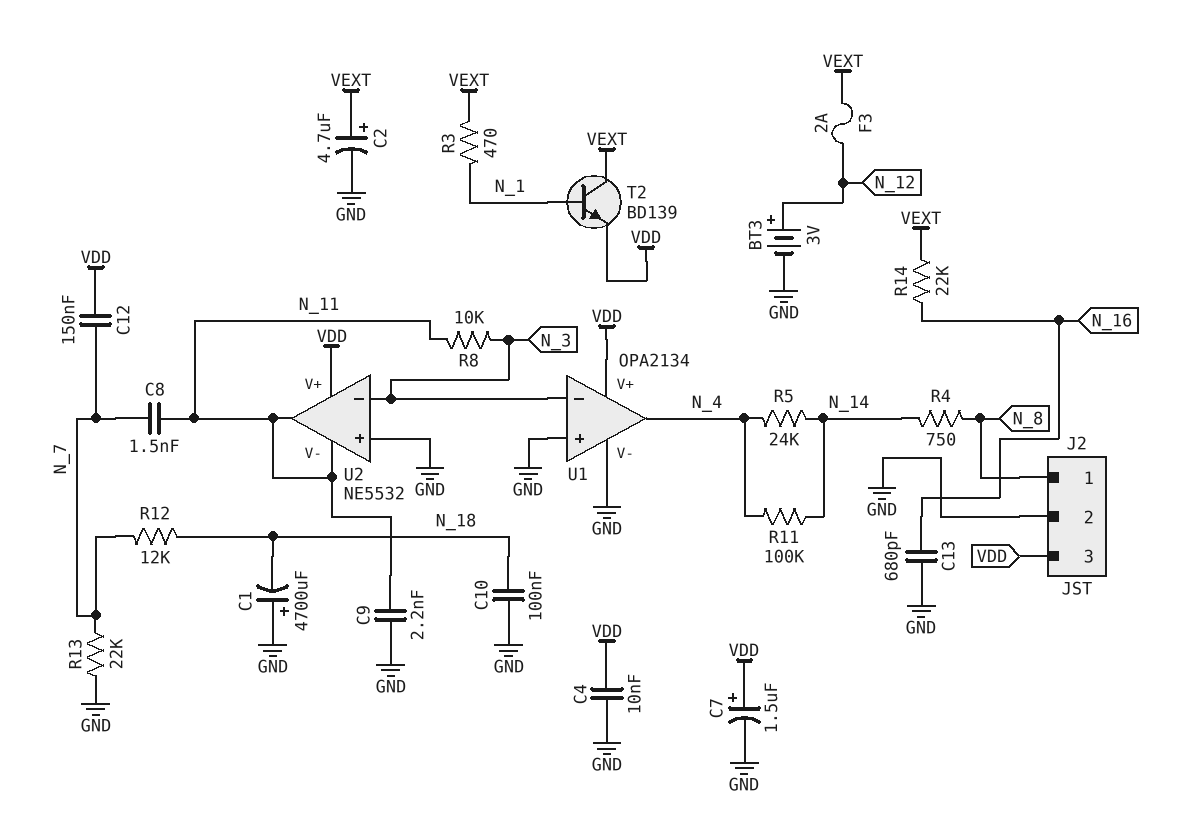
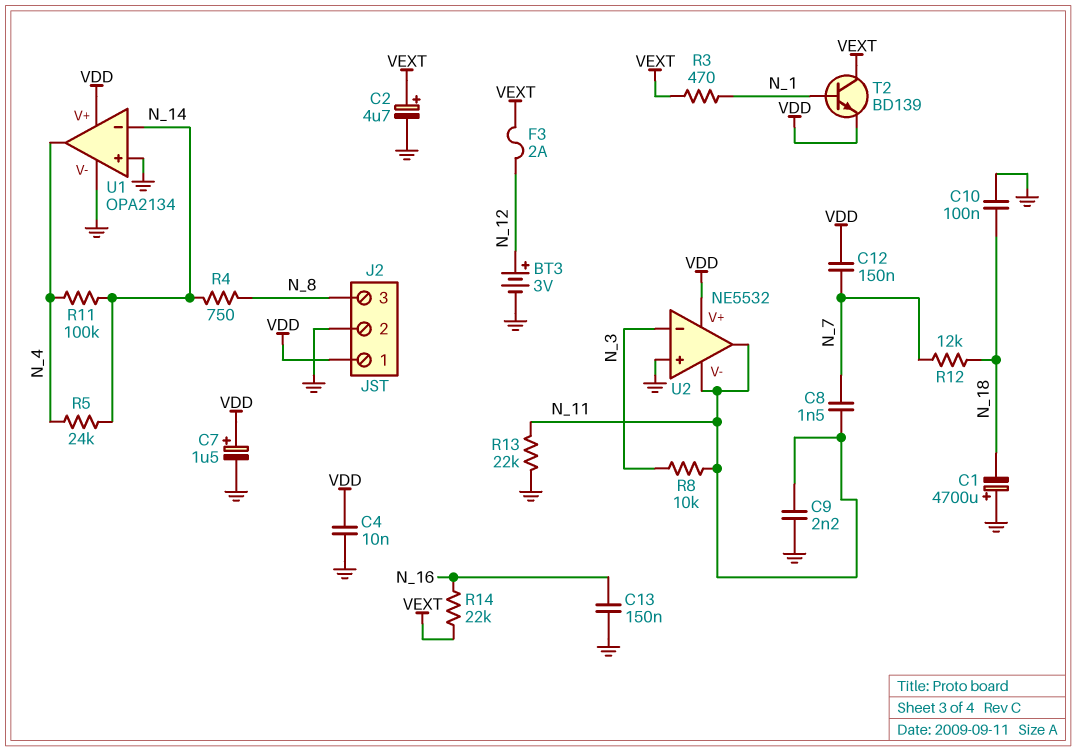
C13: 680pF (GND, N_16) -> 150nF (GND, N_16)
J2 pin 1: N_8 -> VDD
J2 pin 3: VDD -> N_8
R13: 22k (GND, N_7) -> 22k (GND, N_11)
U1 pin in-: N_3 -> N_14

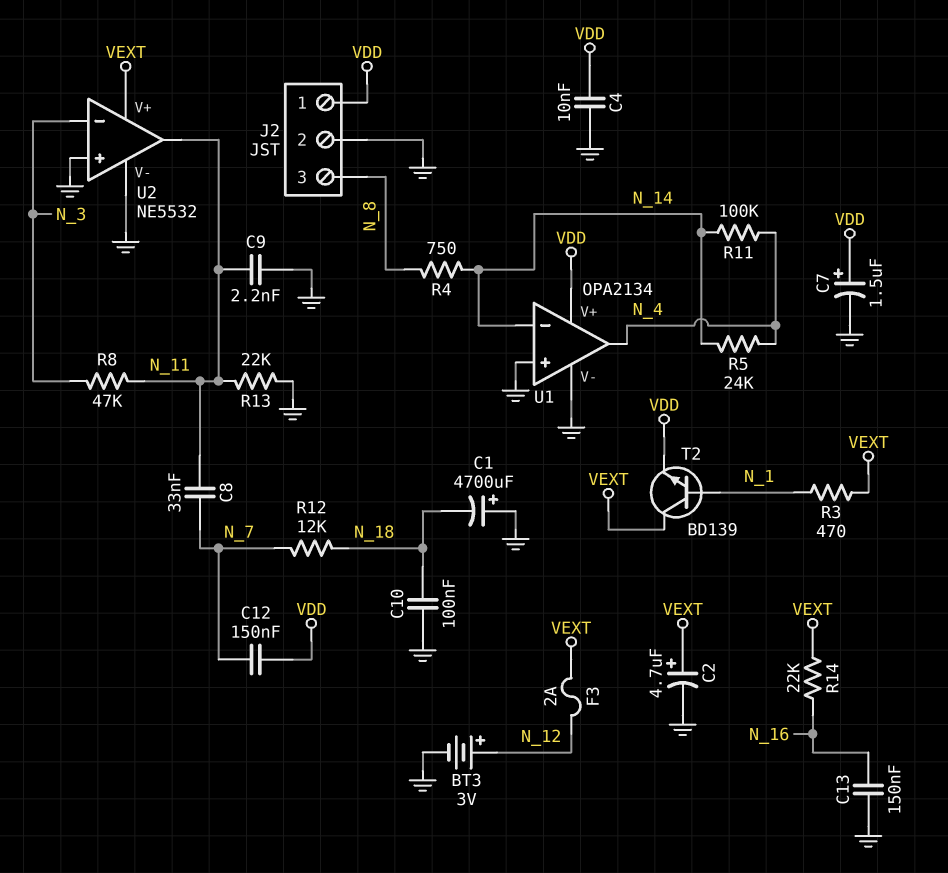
C8: 1.5nF (N_7, N_11) -> 33nF (N_7, N_11)
R8: 10k (N_3, N_11) -> 47k (N_3, N_11)
U2 pin V+: VDD -> VEXT
U2 pin V-: N_11 -> GND

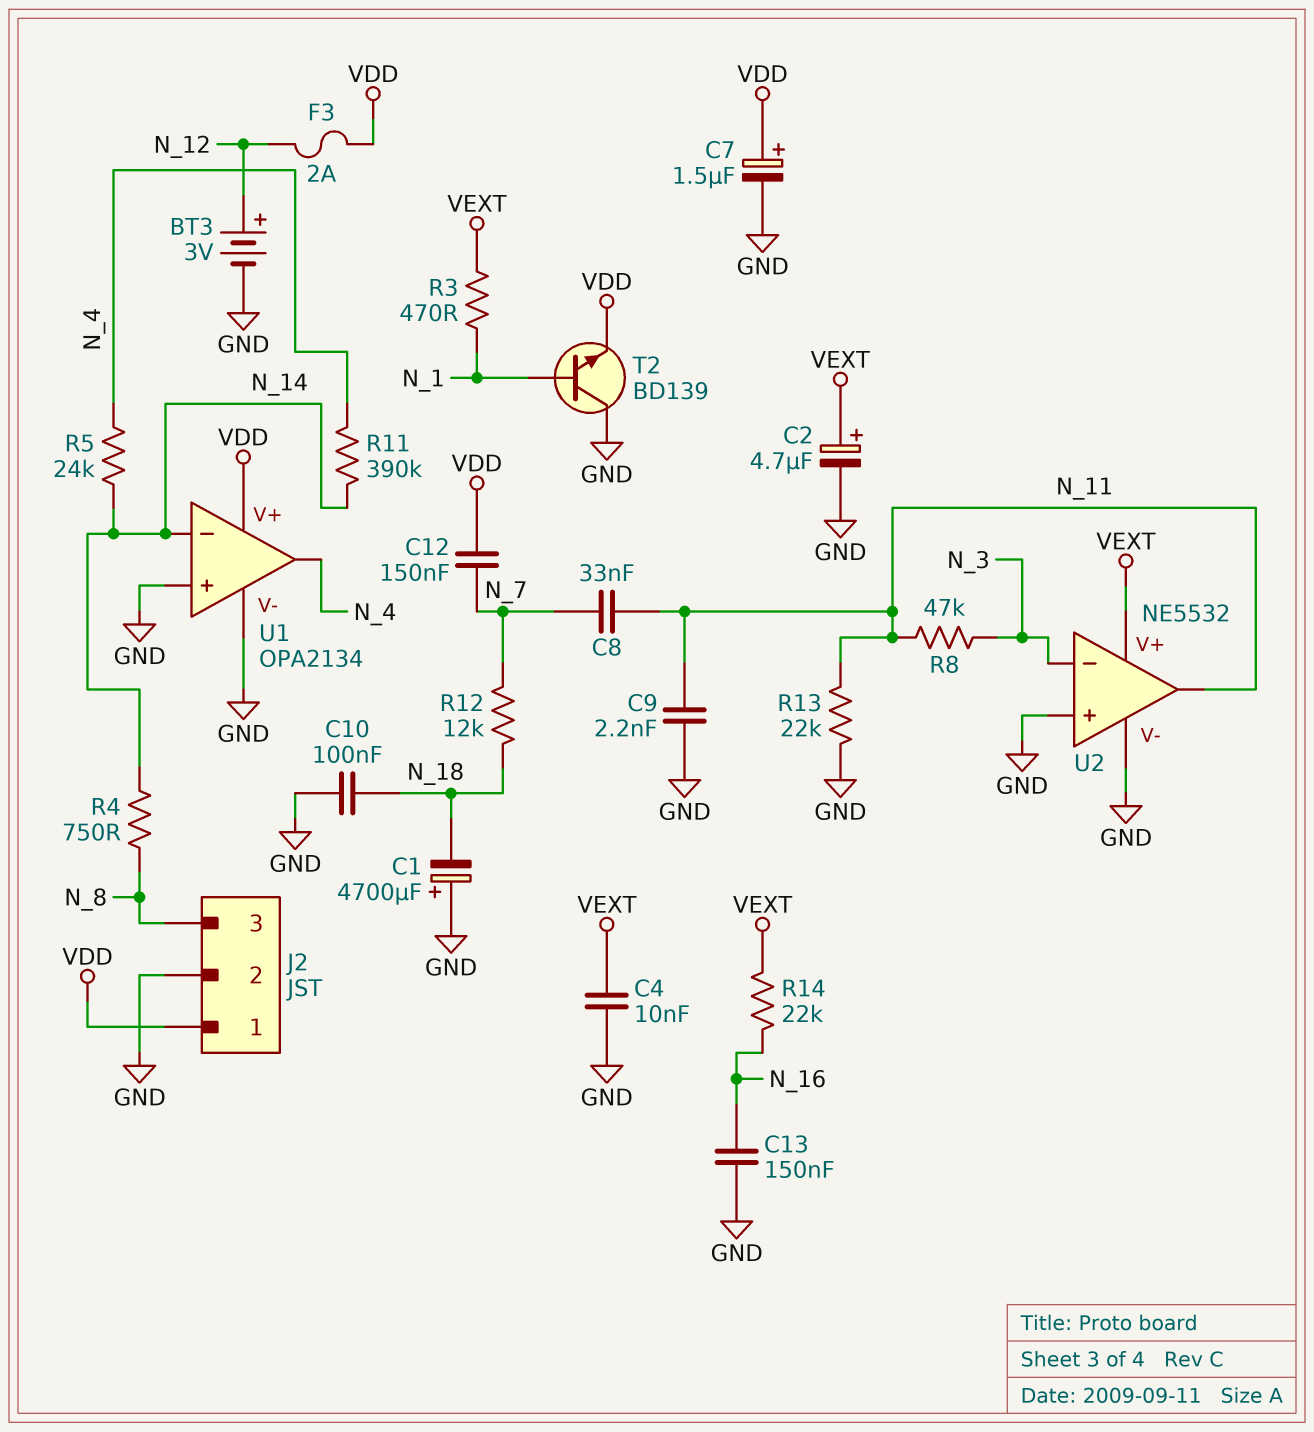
C4: 10nF (GND, VDD) -> 10nF (GND, VEXT)
F3: 2A (N_12, VEXT) -> 2A (N_12, VDD)
R11: 100k (N_4, N_14) -> 390k (N_4, N_14)
T2: NPN BD139 (B N_1, C VEXT, E VDD) -> NPN BD139 (B N_1, C GND, E VDD)

